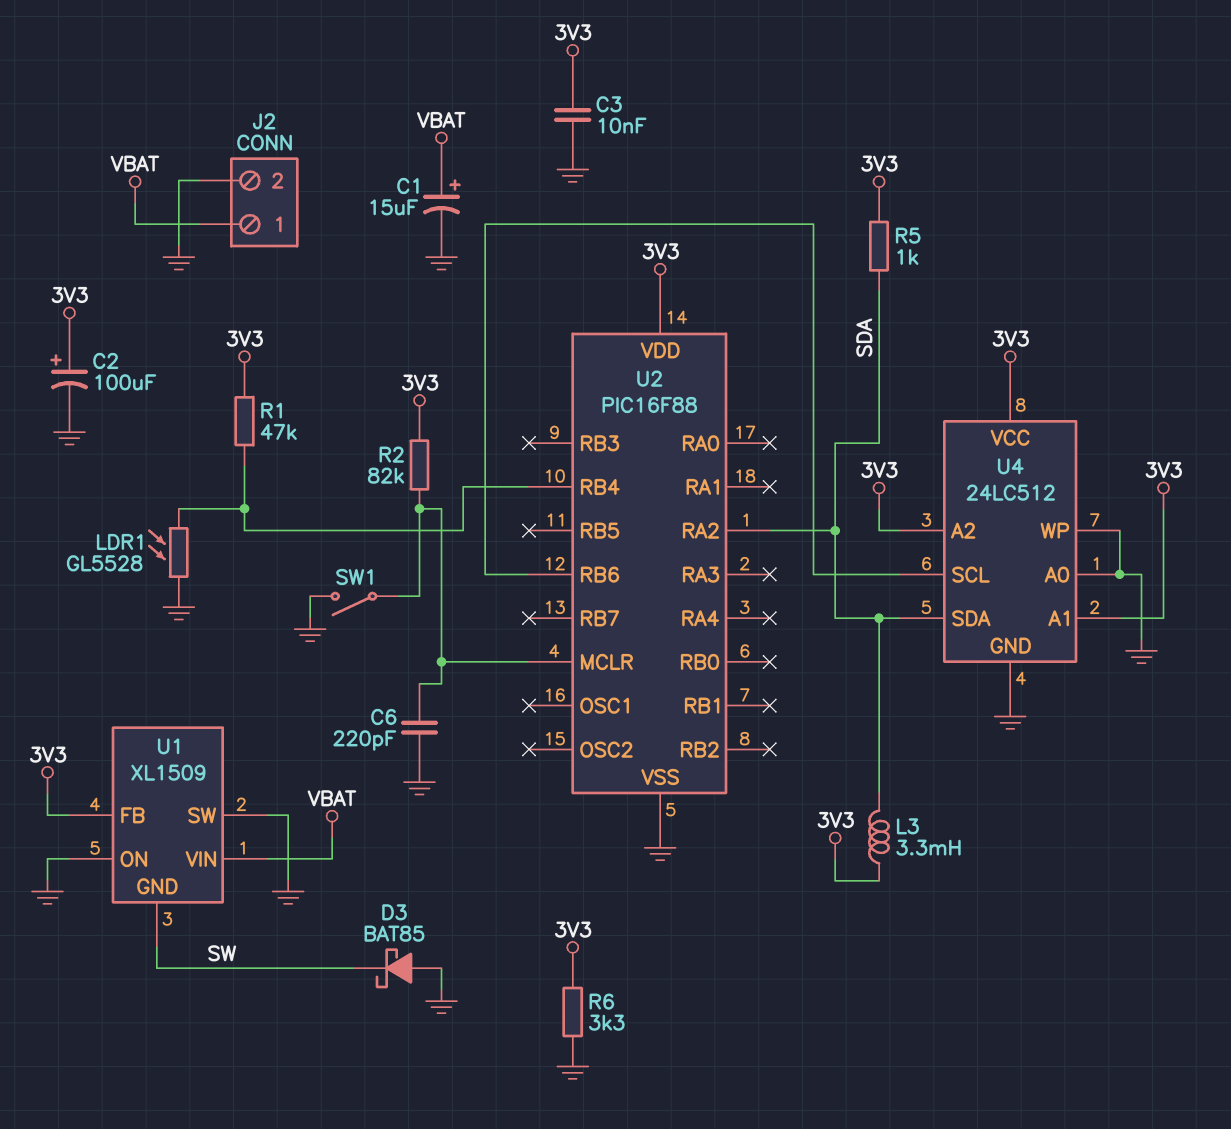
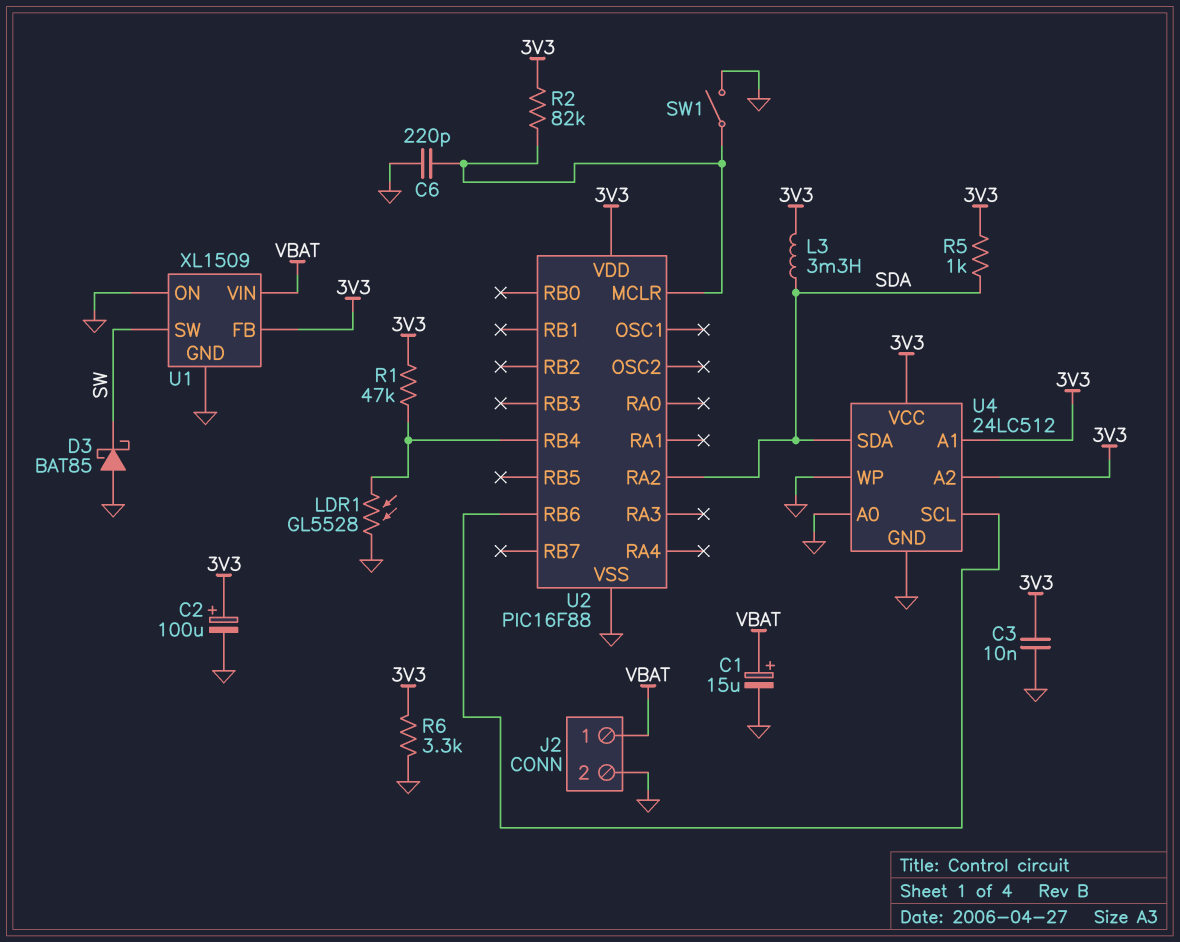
U1 pin GND: SW -> GND
U1 pin SW: GND -> SW

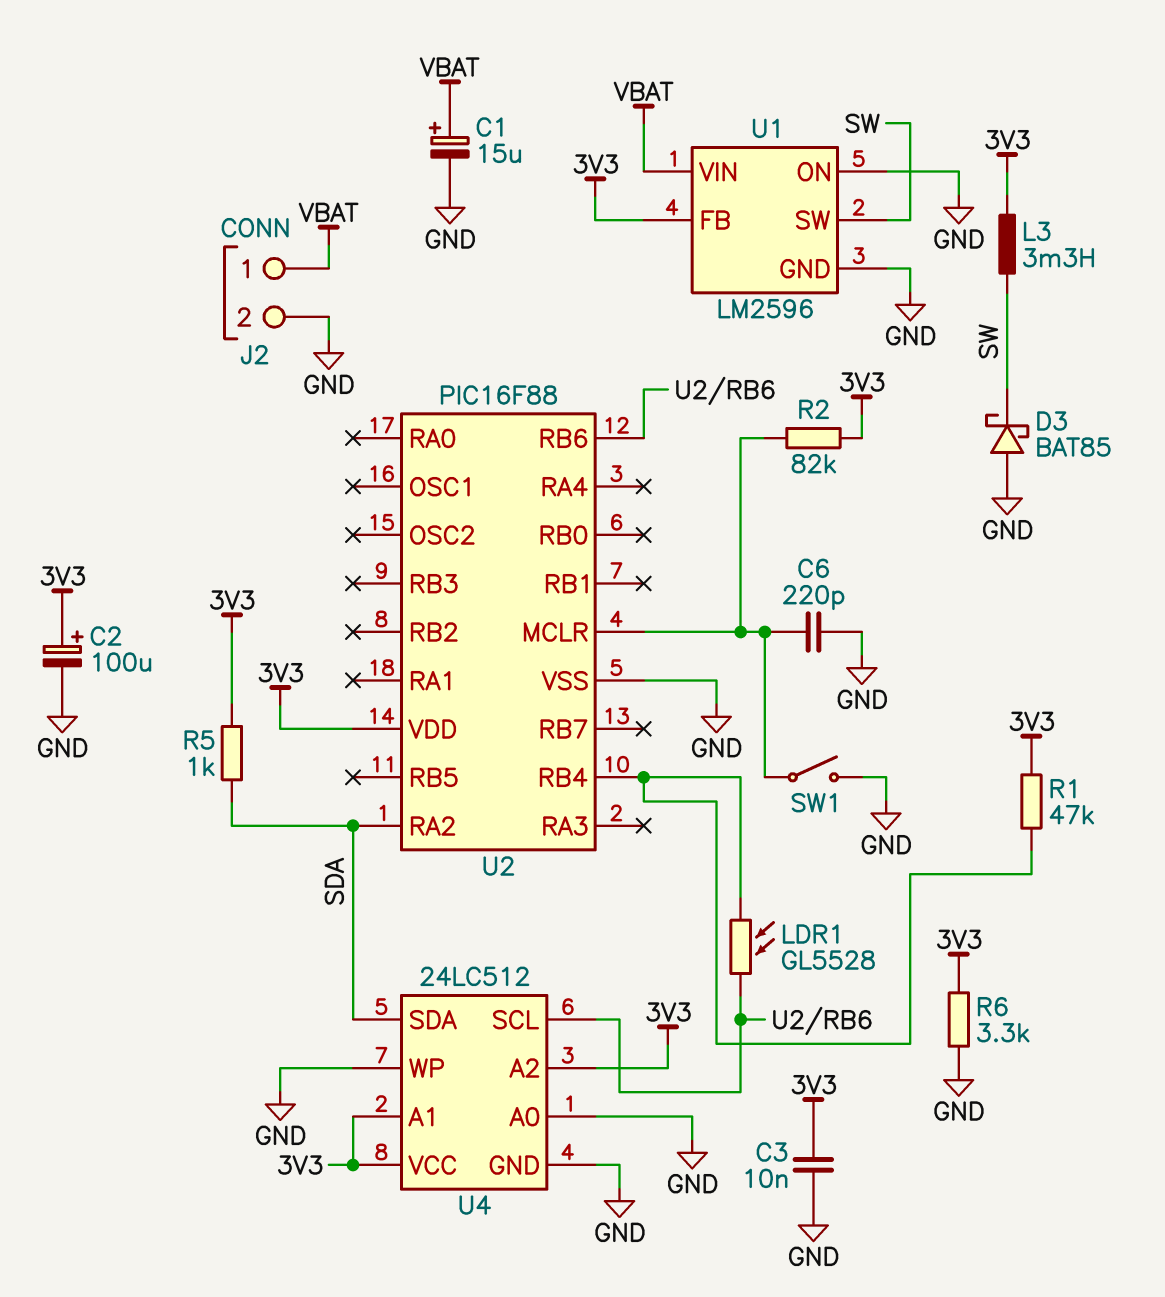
L3: 3.3mH (3V3, SDA) -> 3.3mH (3V3, SW)
LDR1: GL5528 (GND, U2/RB4) -> GL5528 (U2/RB4, U2/RB6)
U1: XL1509 -> LM2596

